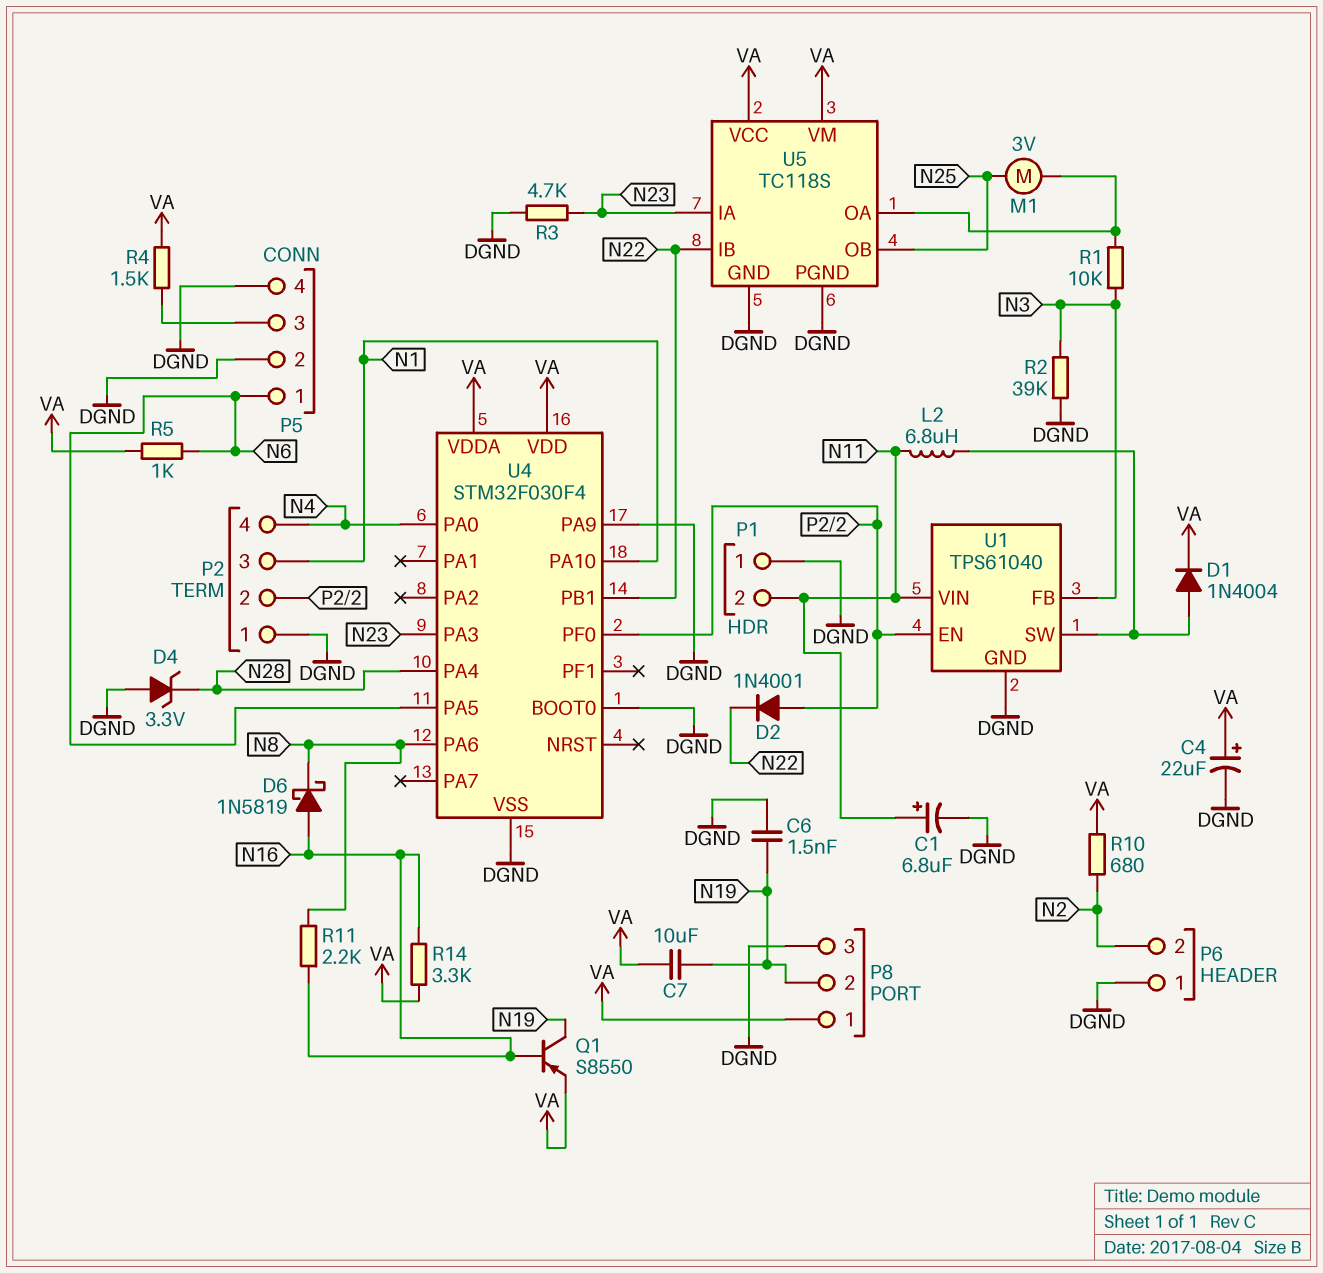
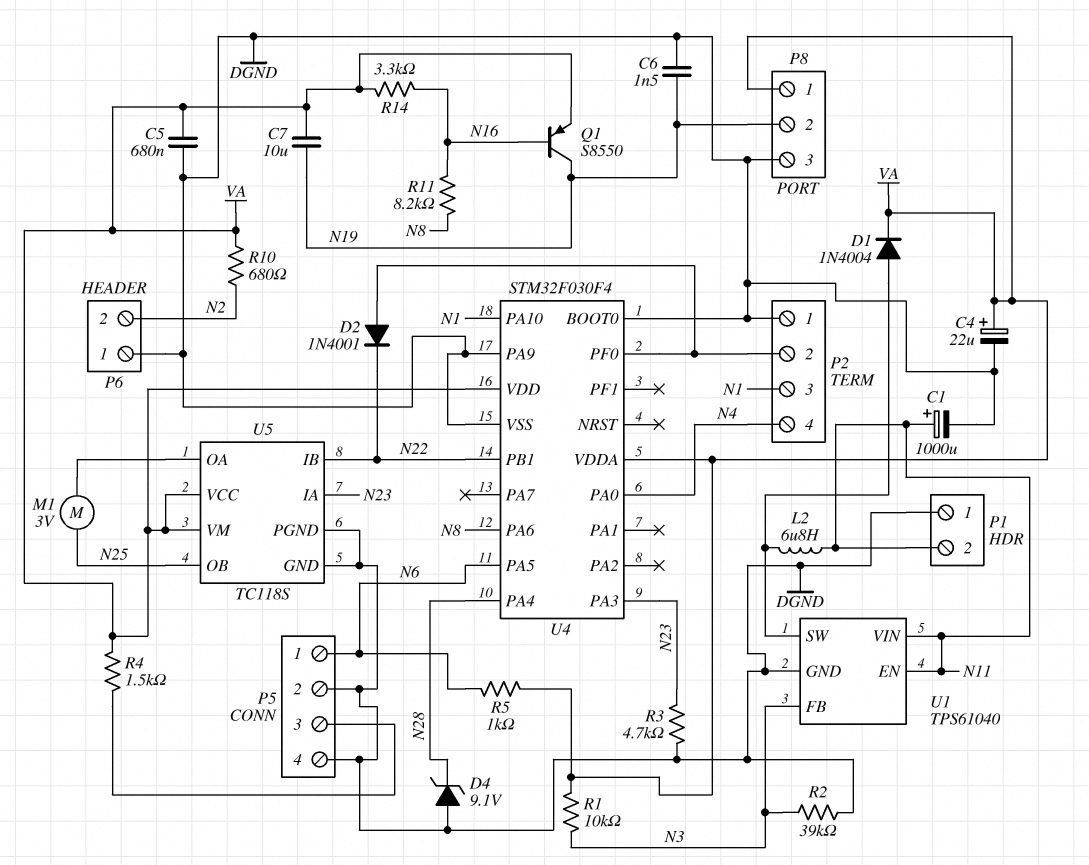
C1: 6.8uF (plus N11, minus DGND) -> 1000uF (plus N11, minus DGND)
C5: none -> 680nF (DGND, VA)
D4: zener 3.3V (A DGND, K N28) -> zener 9.1V (A DGND, K N28)
D6: schottky 1N5819 (A N16, K N8) -> none
R1: 10k (N3, U5/OA) -> 10k (N3, VA)
R11: 2.2k (N8, N16) -> 8.2k (N8, N16)
U1 pin EN: P2/2 -> N11

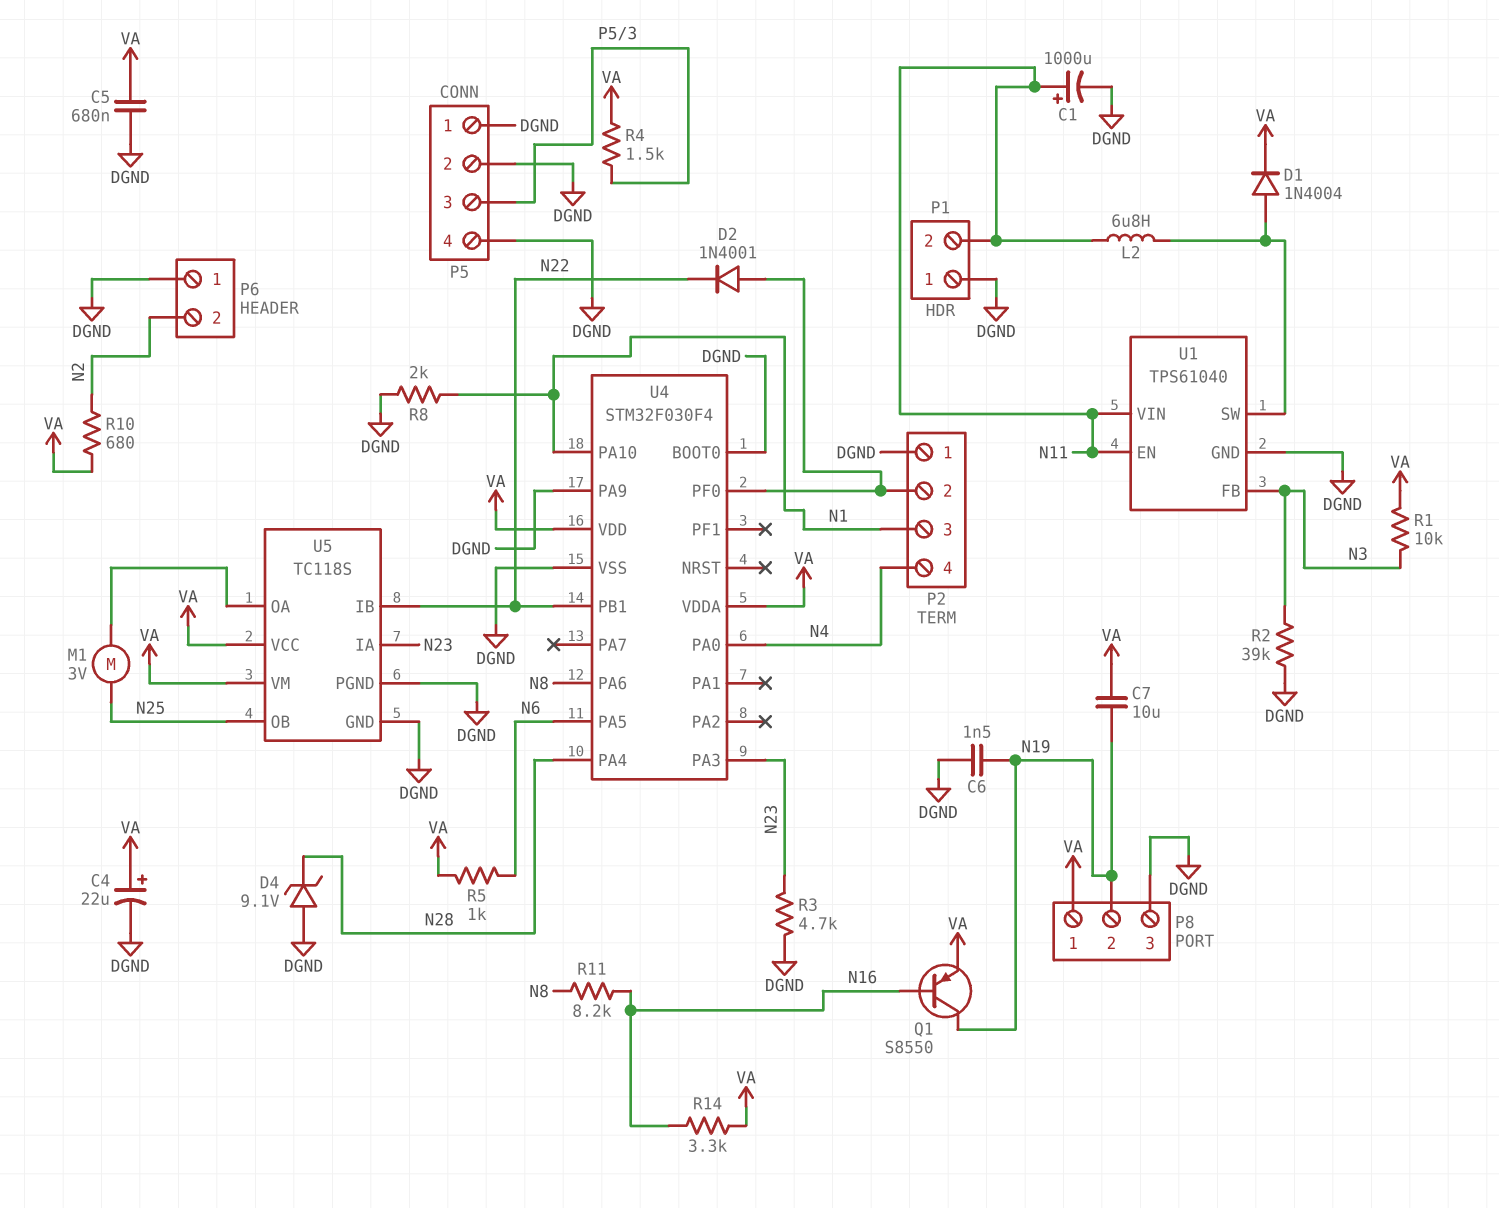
P5 pin 1: N6 -> DGND
R8: none -> 2k (DGND, N1)

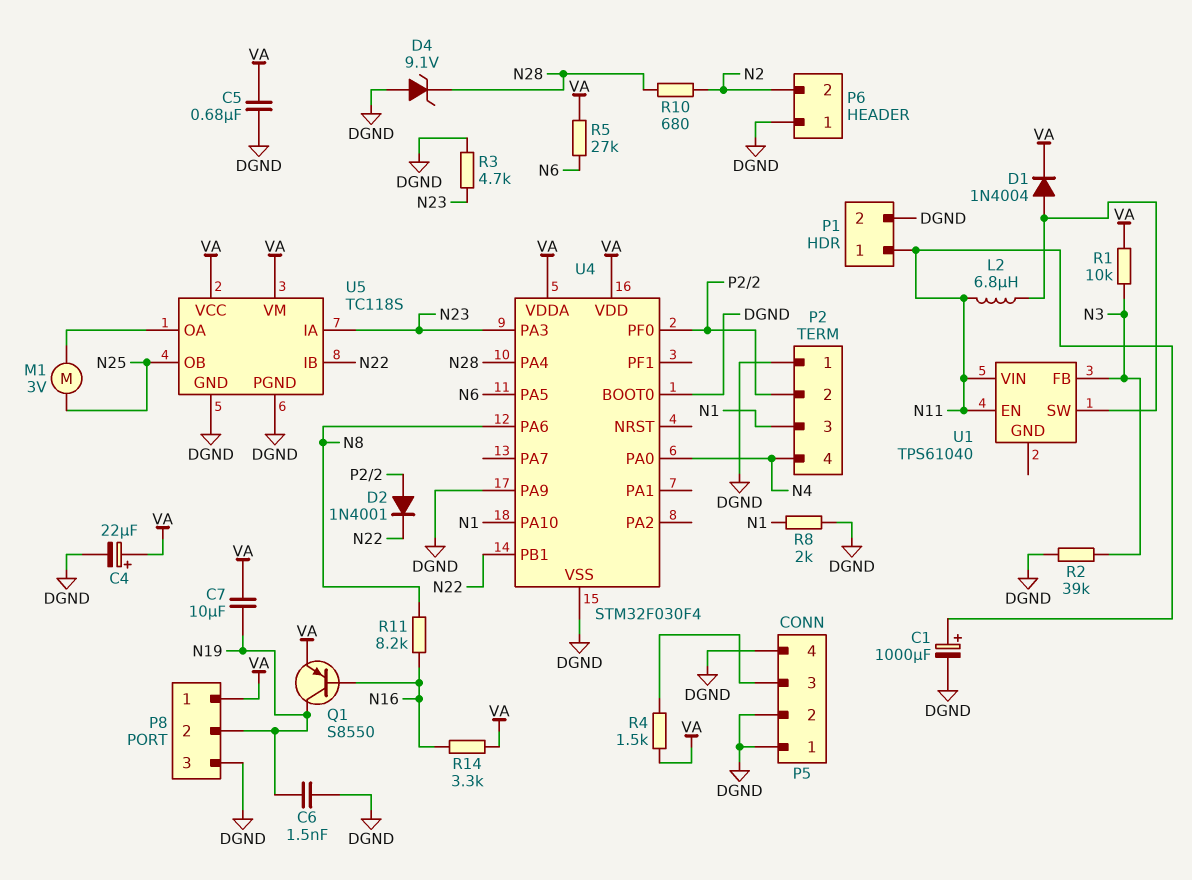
P1 pin 1: DGND -> N11
P1 pin 2: N11 -> DGND
R5: 1k (N6, VA) -> 27k (N6, VA)
R10: 680 (N2, VA) -> 680 (N2, N28)
U1 pin GND: DGND -> none

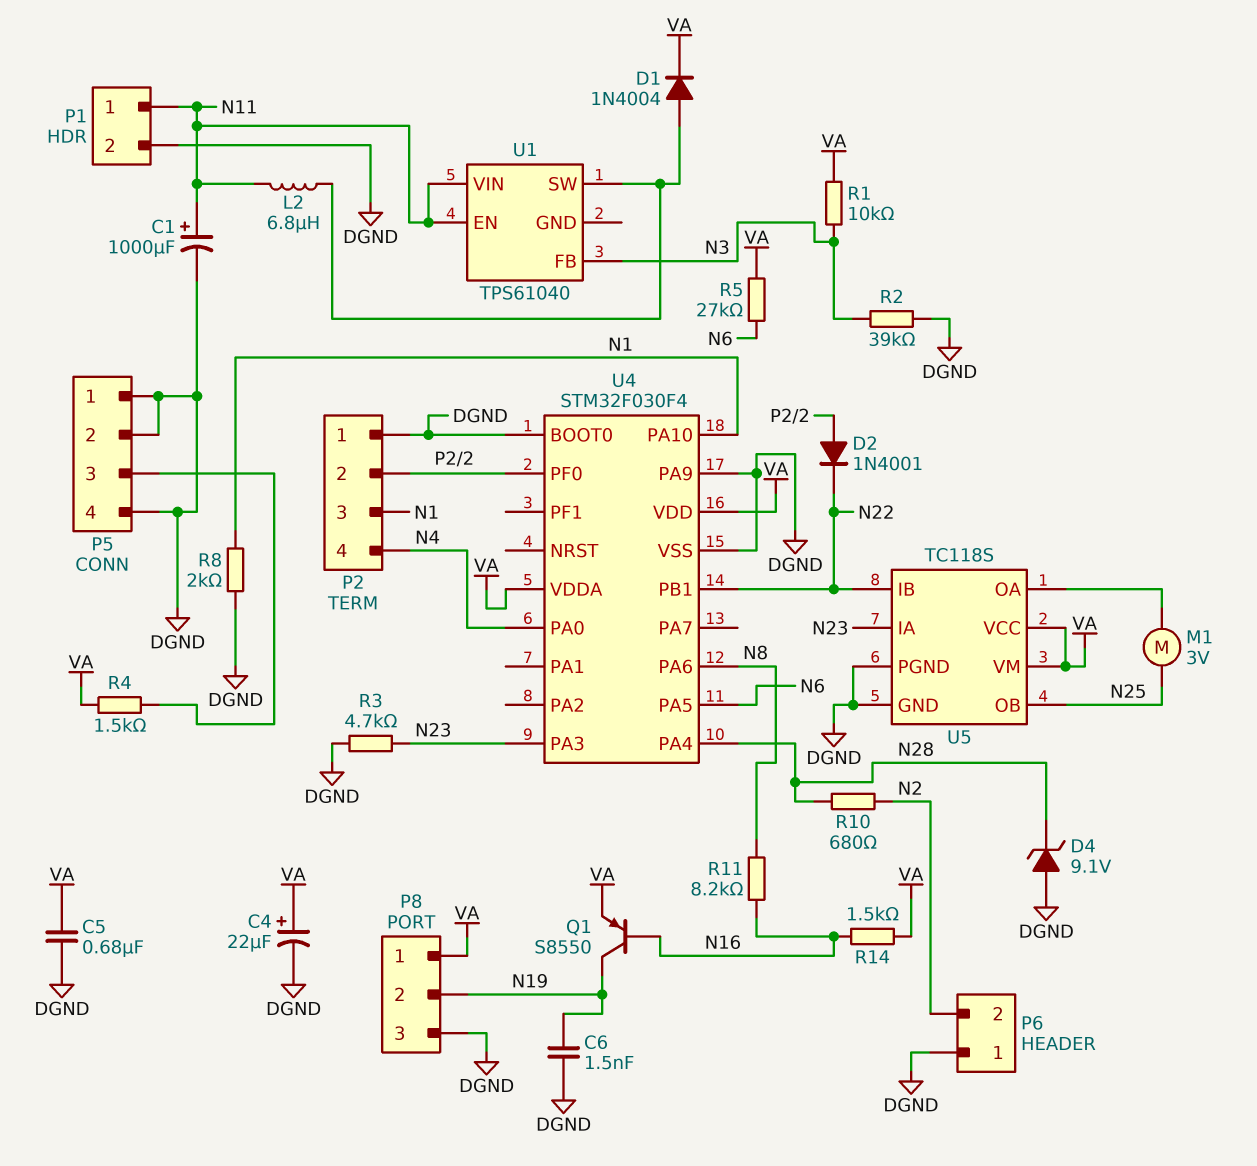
C7: 10uF (N19, VA) -> none
R14: 3.3k (N16, VA) -> 1.5k (N16, VA)

